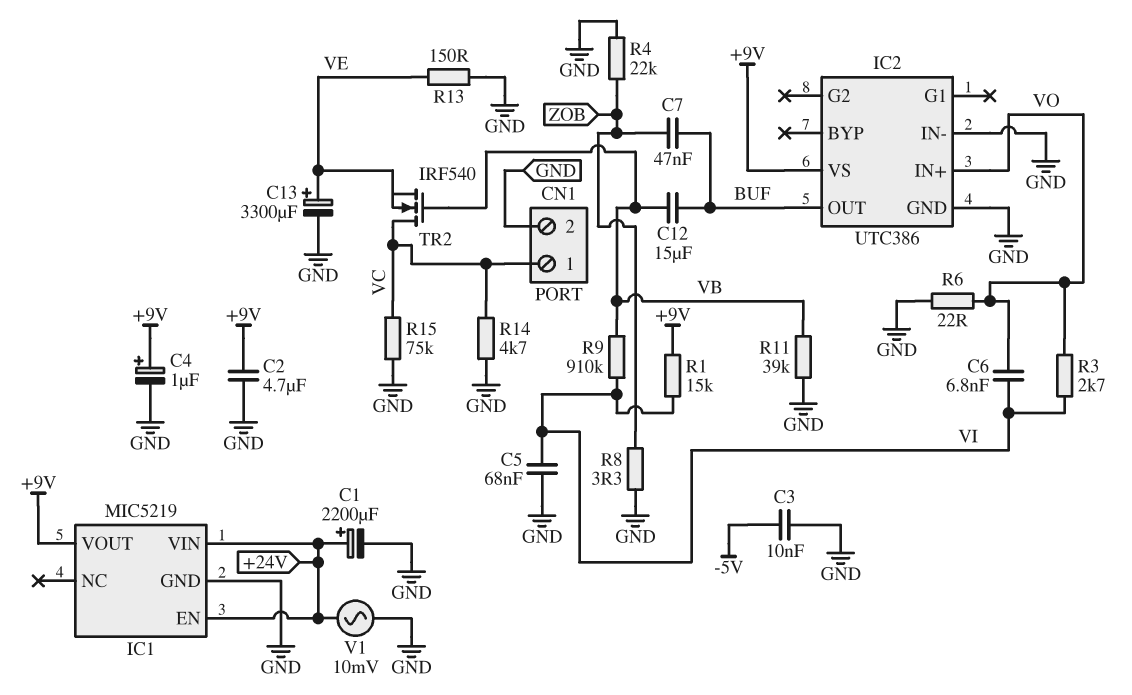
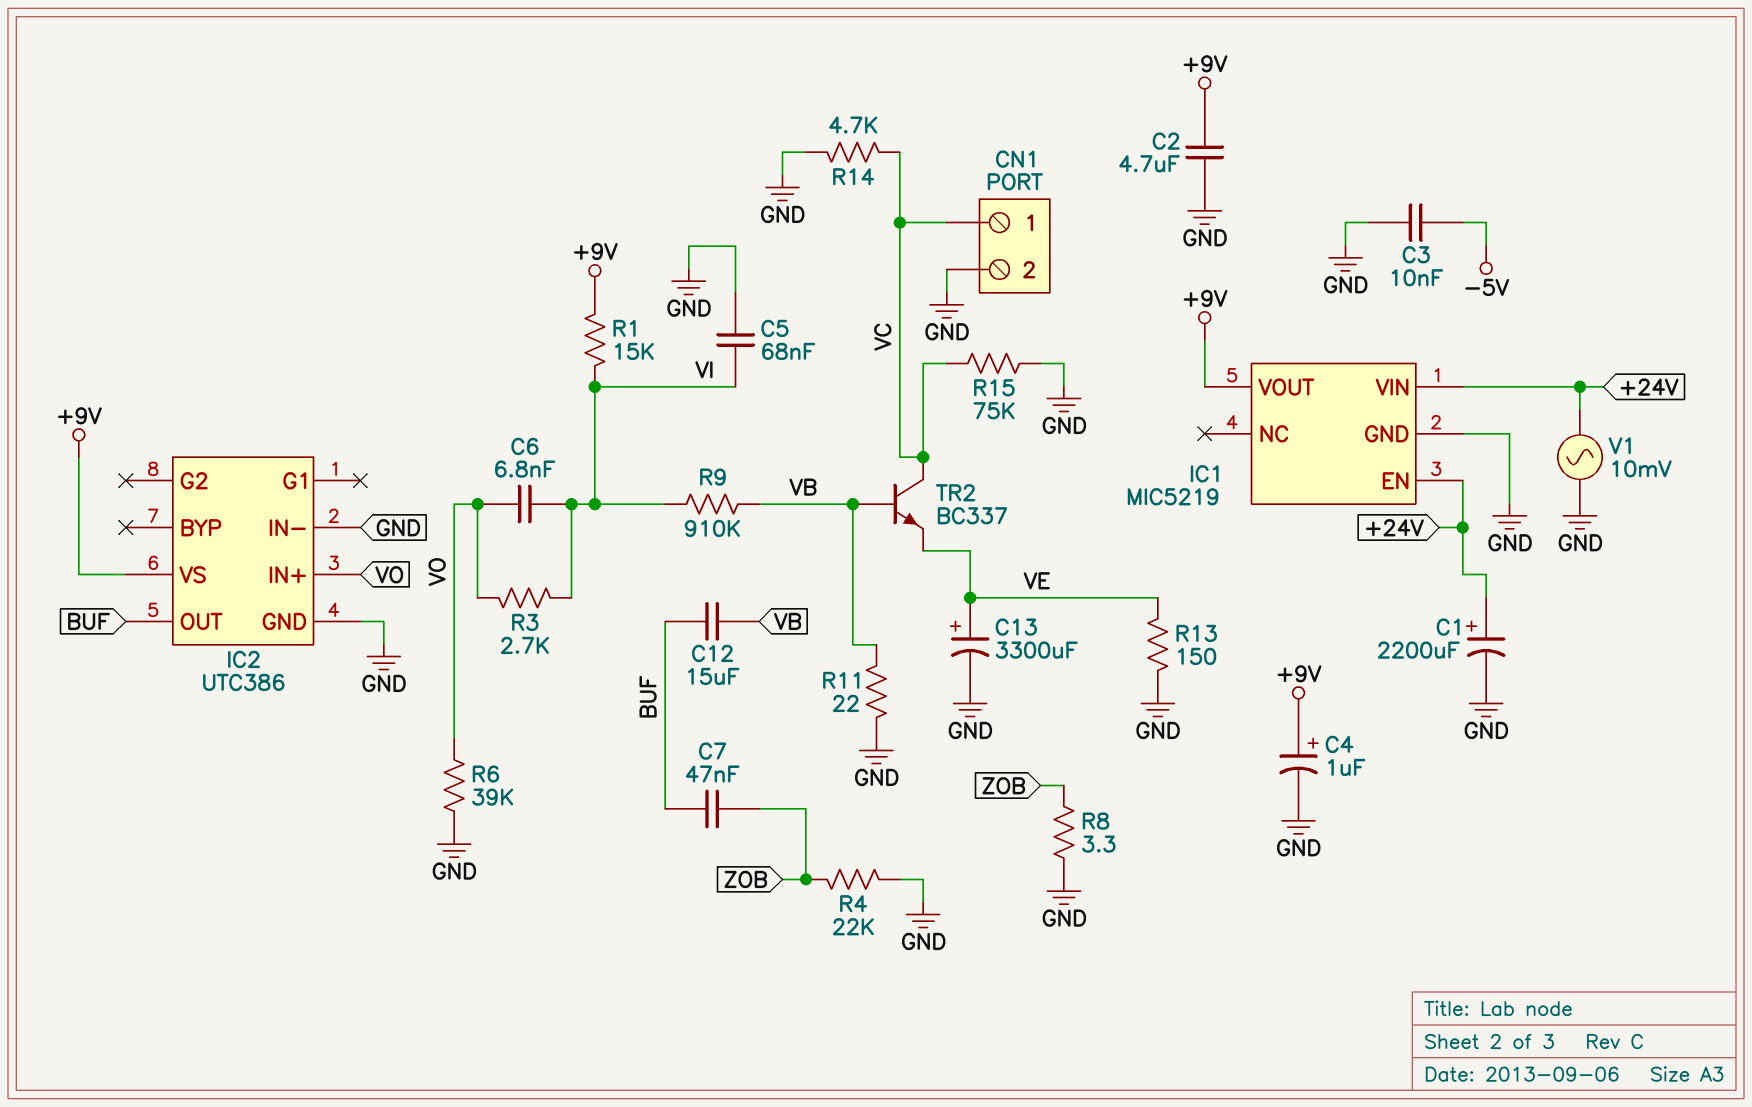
R6: 22 (GND, VO) -> 39k (GND, VO)
R11: 39k (GND, VB) -> 22 (GND, VB)
TR2: NMOS IRF540 (G VB, D VC, S VE) -> NPN BC337 (B VB, C VC, E VE)

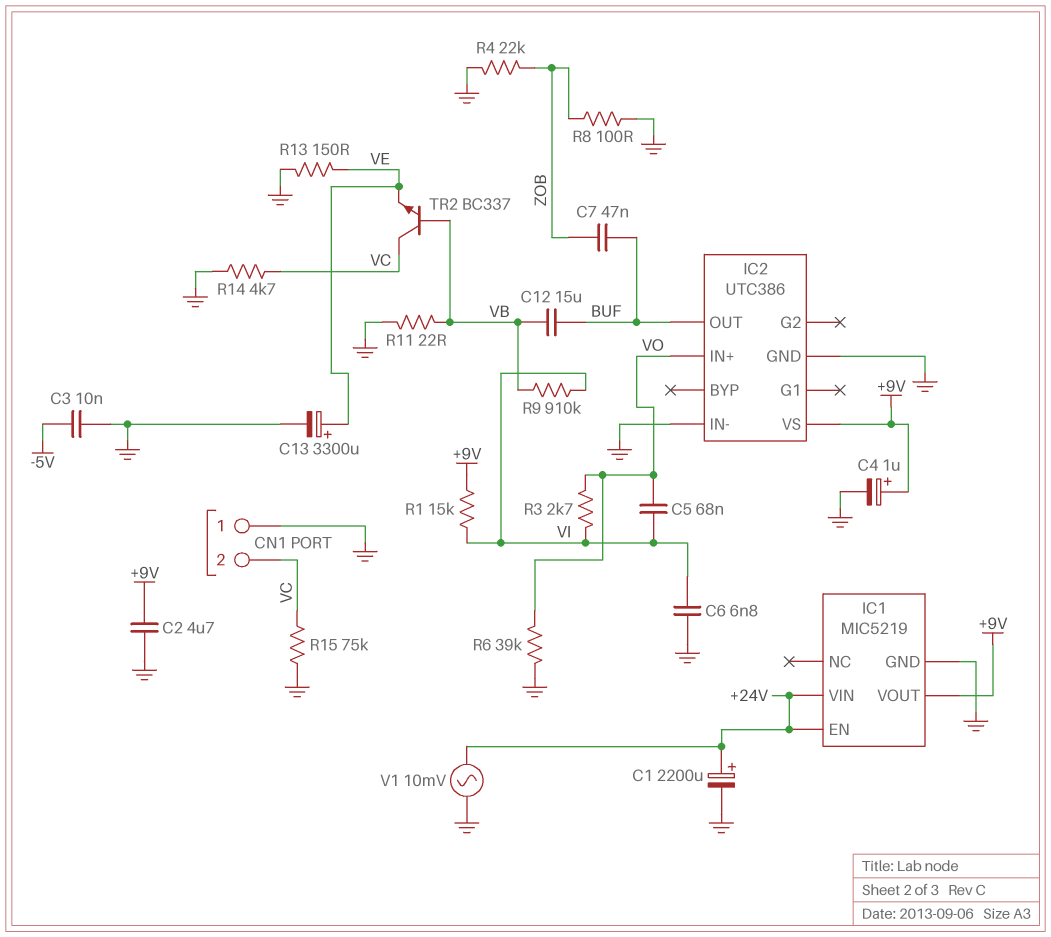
C5: 68nF (GND, VI) -> 68nF (VI, VO)
C6: 6.8nF (VI, VO) -> 6.8nF (GND, VI)
CN1 pin 1: VC -> GND
CN1 pin 2: GND -> VC
R8: 3.3 (GND, ZOB) -> 100 (GND, ZOB)

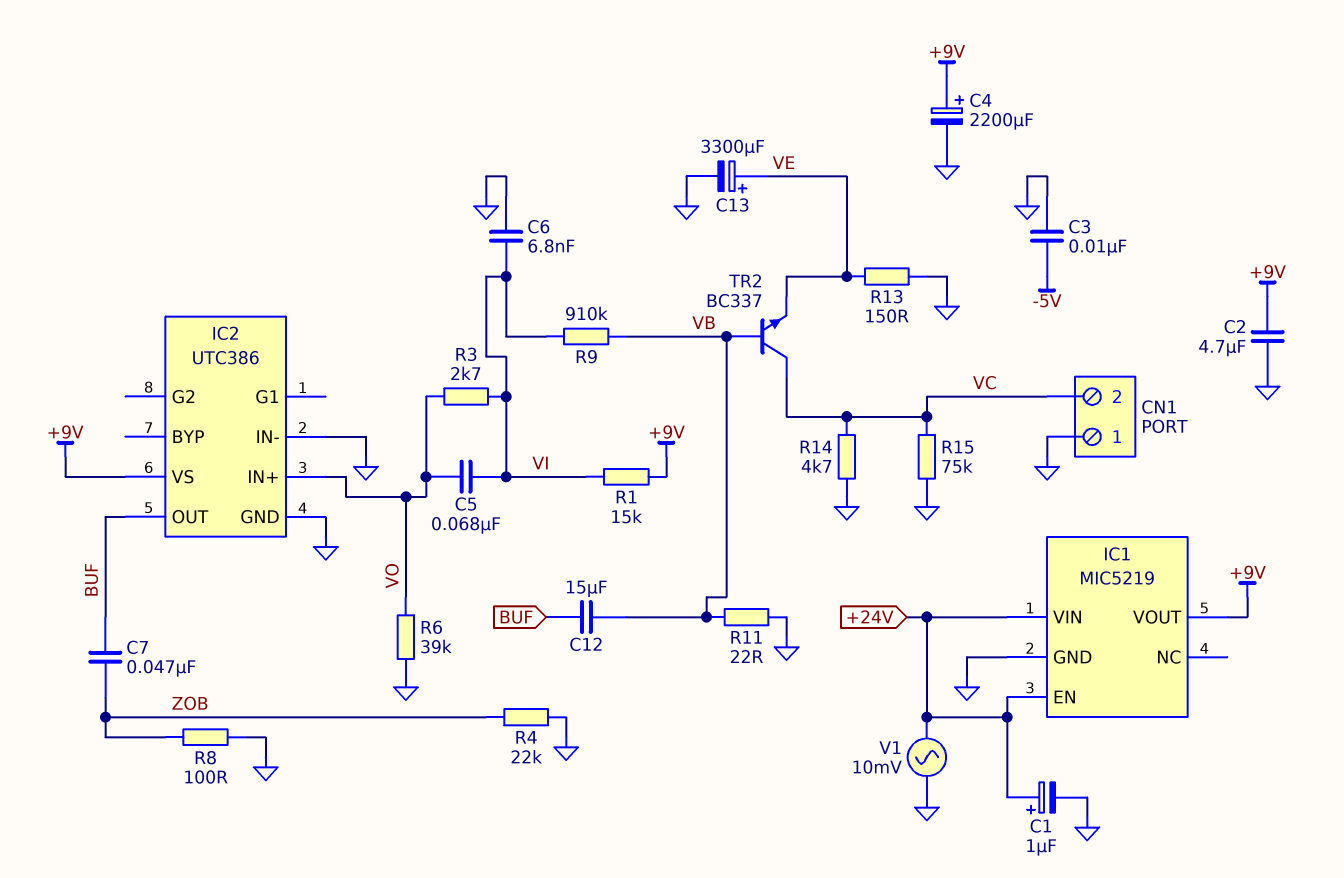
C1: 2200uF (plus +24V, minus GND) -> 1uF (plus +24V, minus GND)
C4: 1uF (plus +9V, minus GND) -> 2200uF (plus +9V, minus GND)

